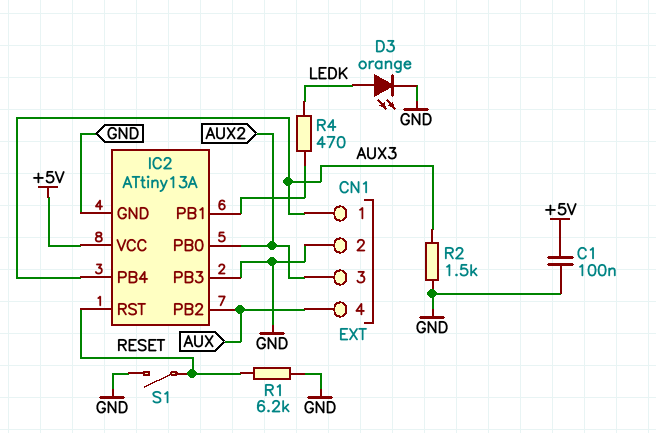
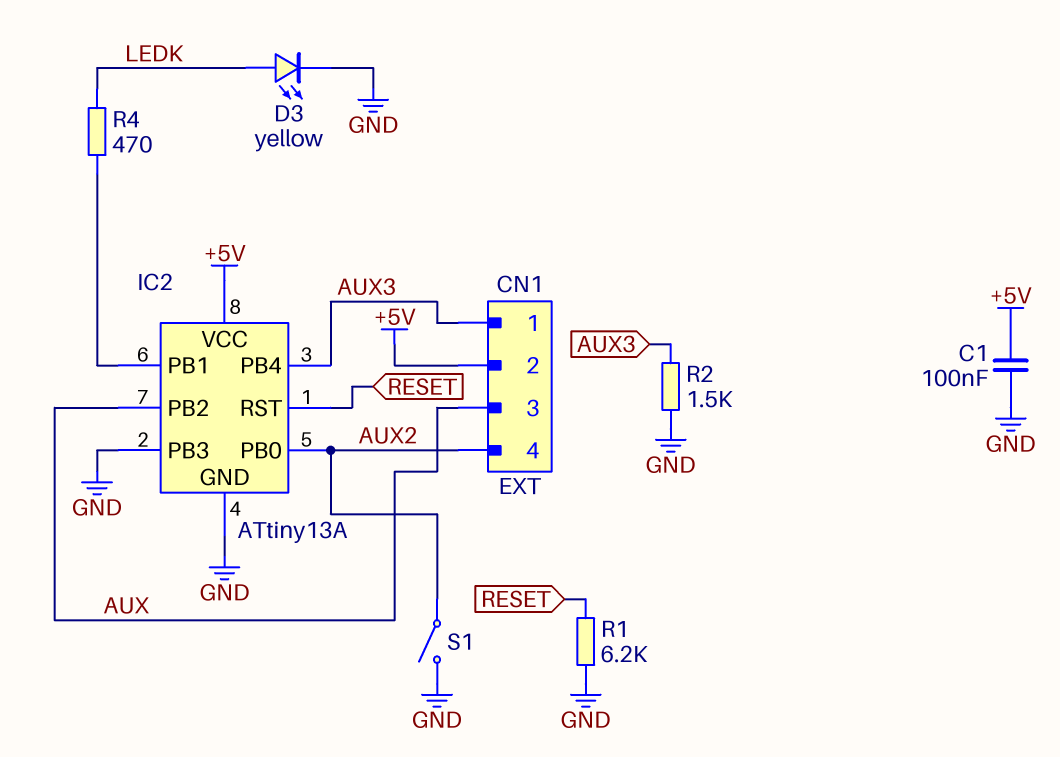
CN1 pin 2: GND -> +5V
CN1 pin 3: AUX2 -> AUX
CN1 pin 4: AUX -> AUX2
D3: LED orange (A LEDK, K GND) -> LED yellow (A LEDK, K GND)
S1: switch (GND, RESET) -> switch (AUX2, GND)

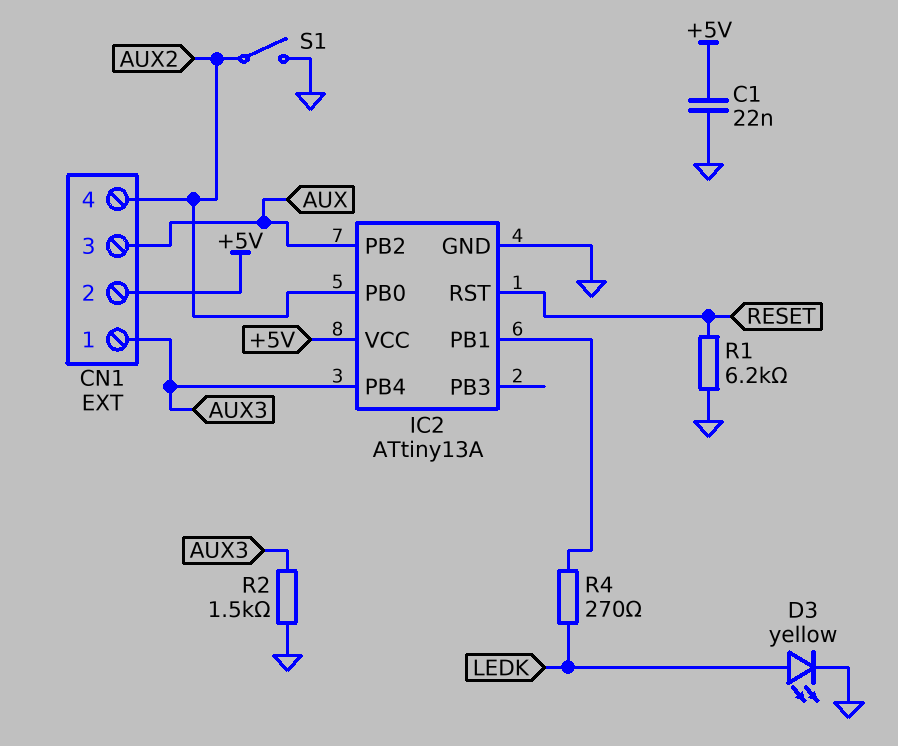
C1: 100nF (+5V, GND) -> 22nF (+5V, GND)
IC2 pin PB3: GND -> none
R4: 470 (IC2/PB1, LEDK) -> 270 (IC2/PB1, LEDK)

